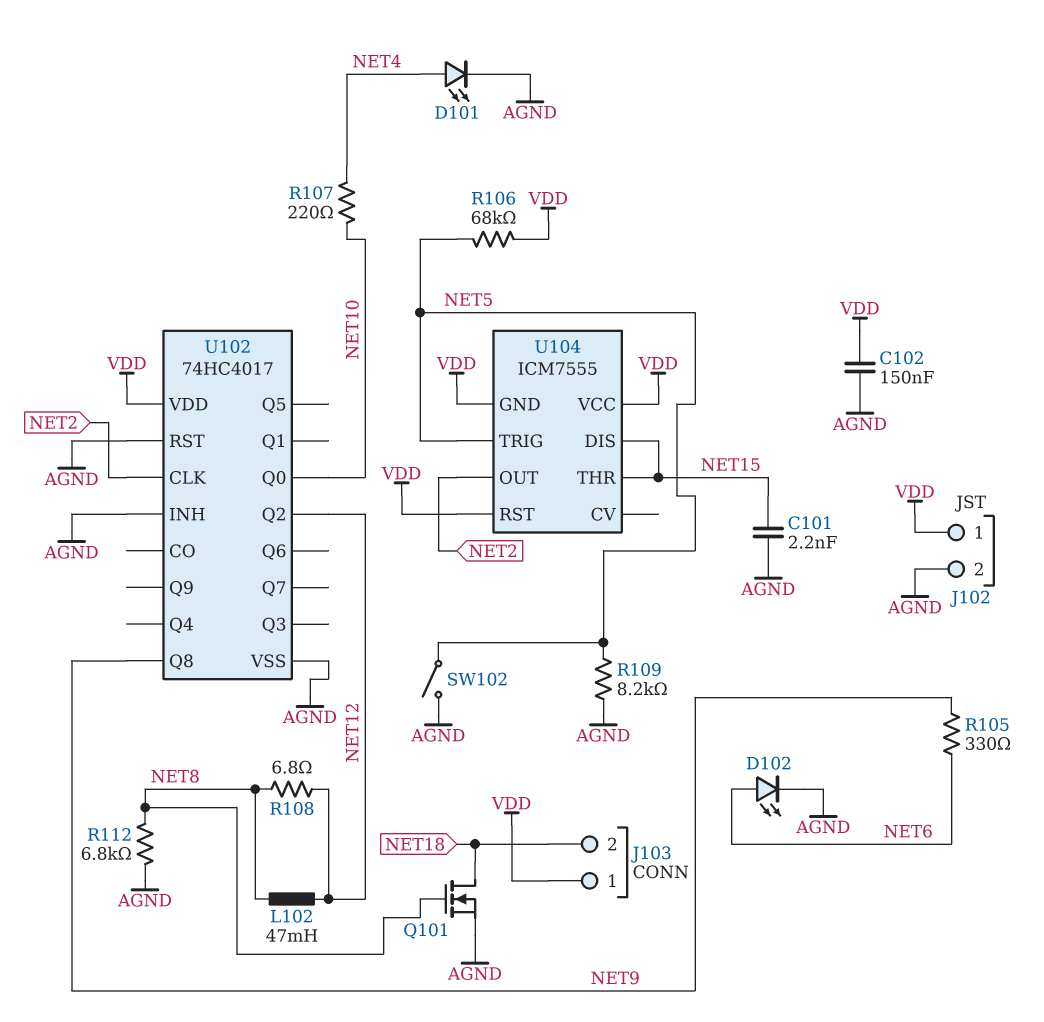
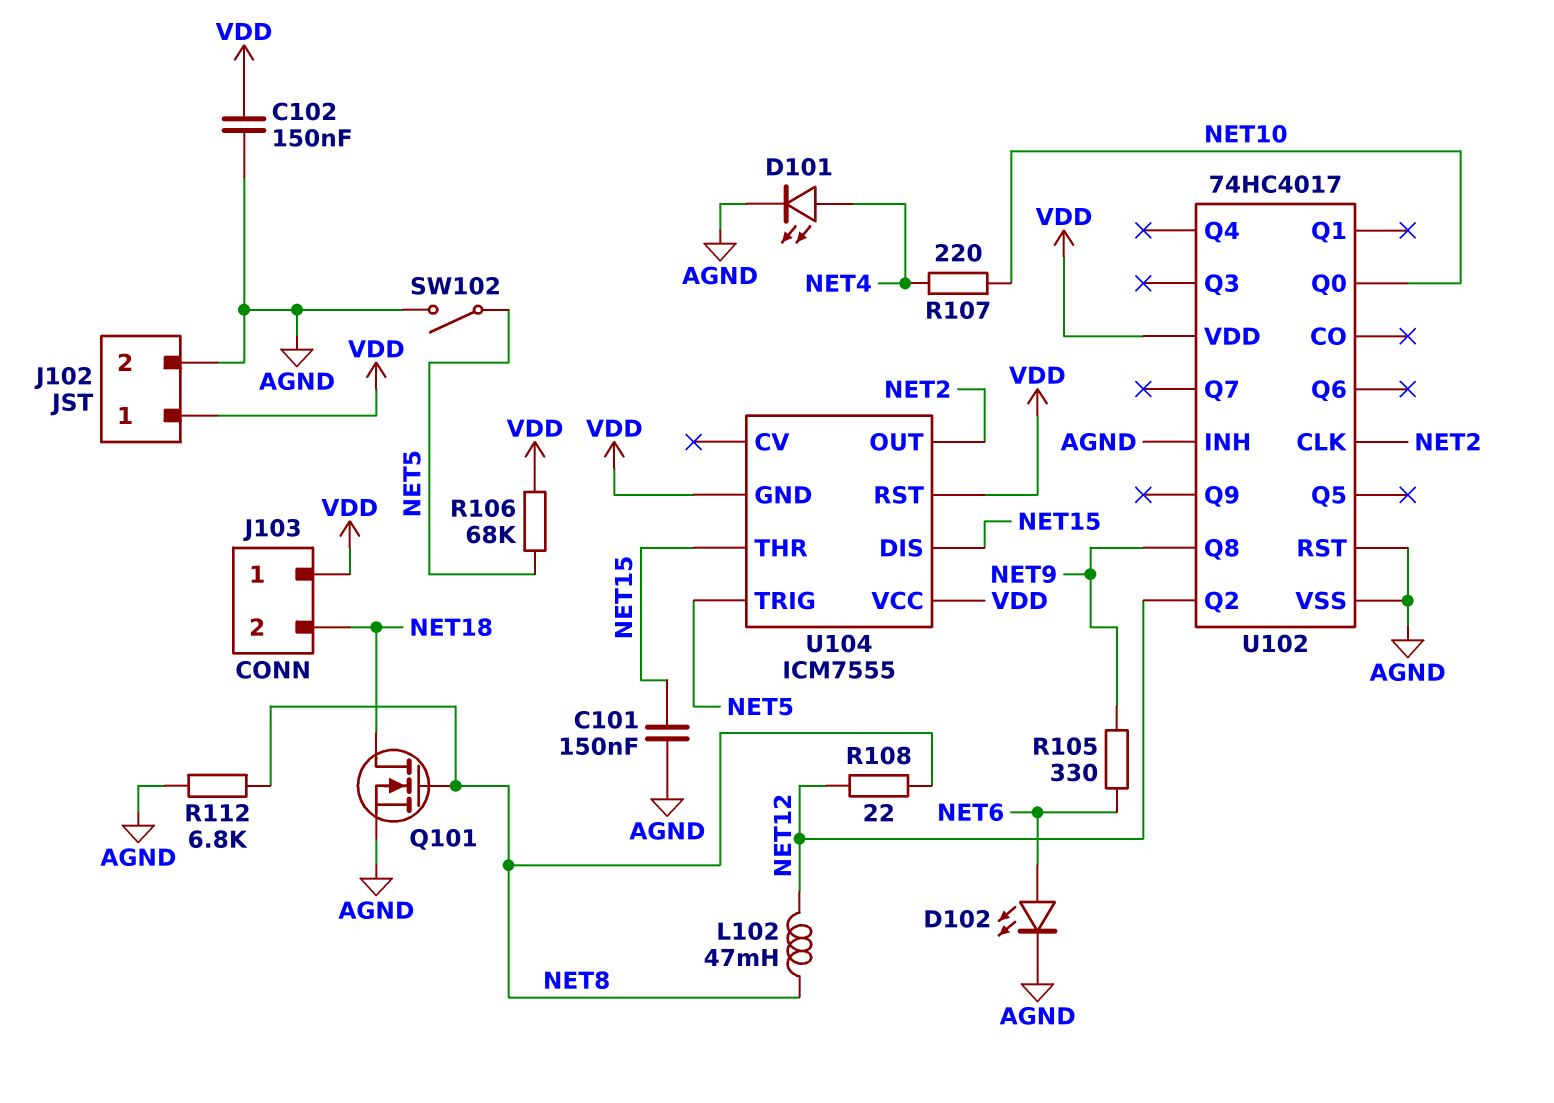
C101: 2.2nF (AGND, NET15) -> 150nF (AGND, NET15)
R108: 6.8 (NET8, NET12) -> 22 (NET8, NET12)
R109: 8.2k (AGND, NET5) -> none

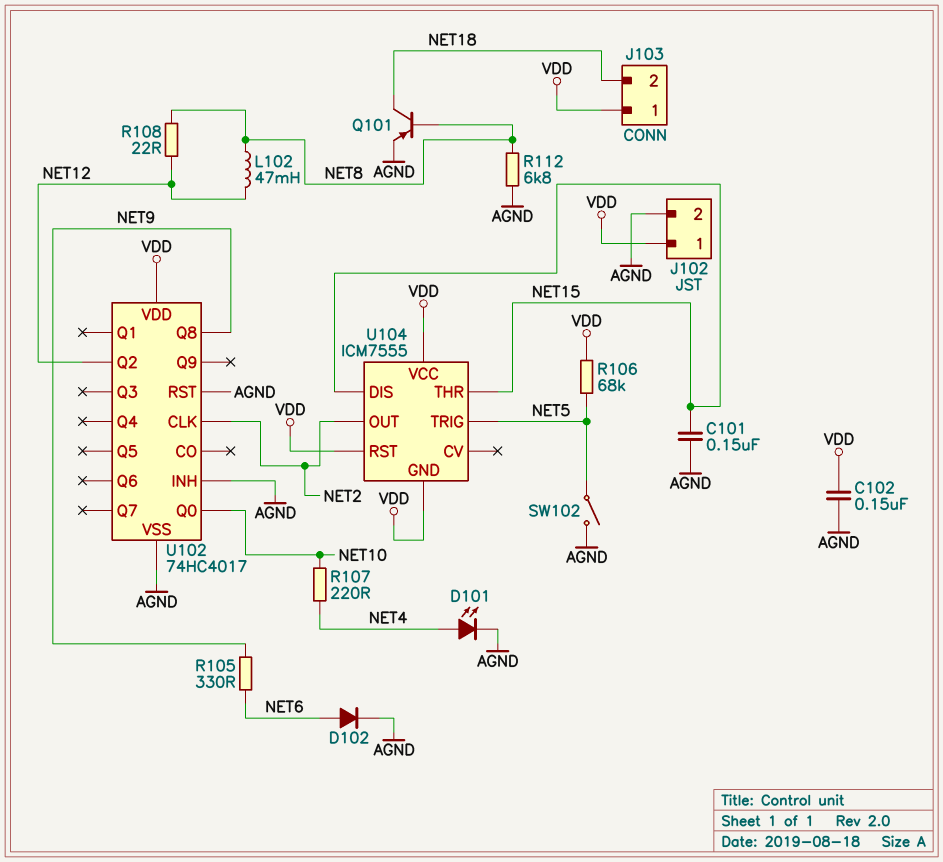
D102: LED (A NET6, K AGND) -> diode (A NET6, K AGND)
Q101: NMOS (G NET8, D NET18, S AGND) -> PNP (B NET8, C NET18, E AGND)

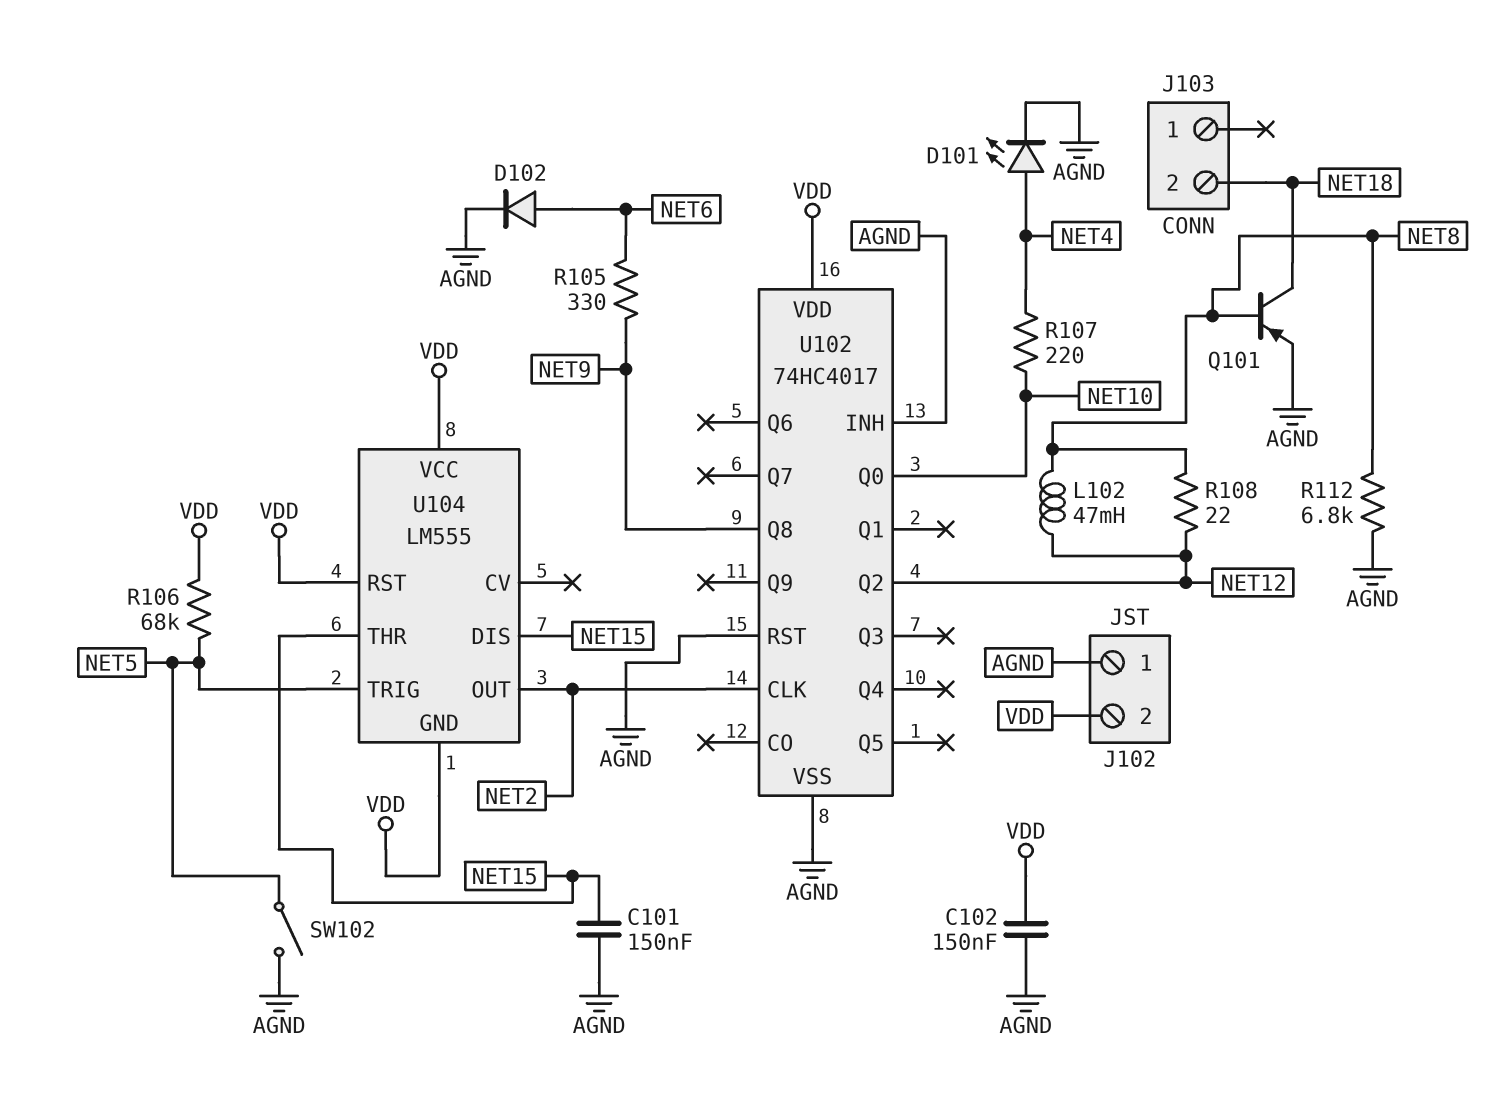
J102 pin 1: VDD -> AGND
J102 pin 2: AGND -> VDD
J103 pin 1: VDD -> none
U104: ICM7555 -> LM555

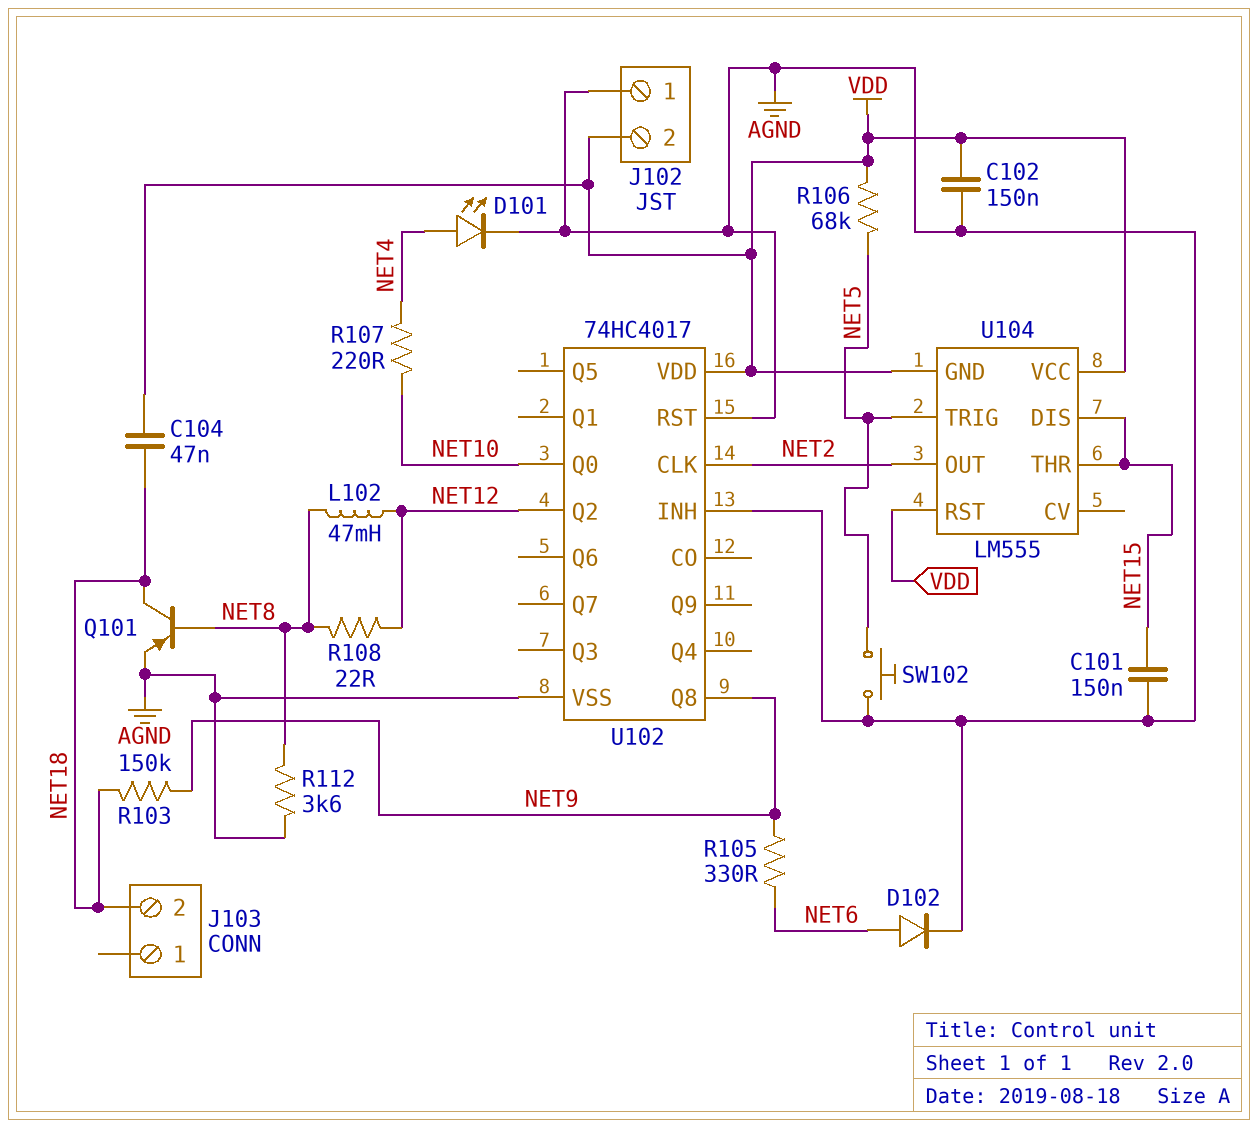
C104: none -> 47nF (NET18, VDD)
R103: none -> 150k (NET9, NET18)
R112: 6.8k (AGND, NET8) -> 3.6k (AGND, NET8)
SW102: switch (AGND, NET5) -> button (AGND, NET5)

